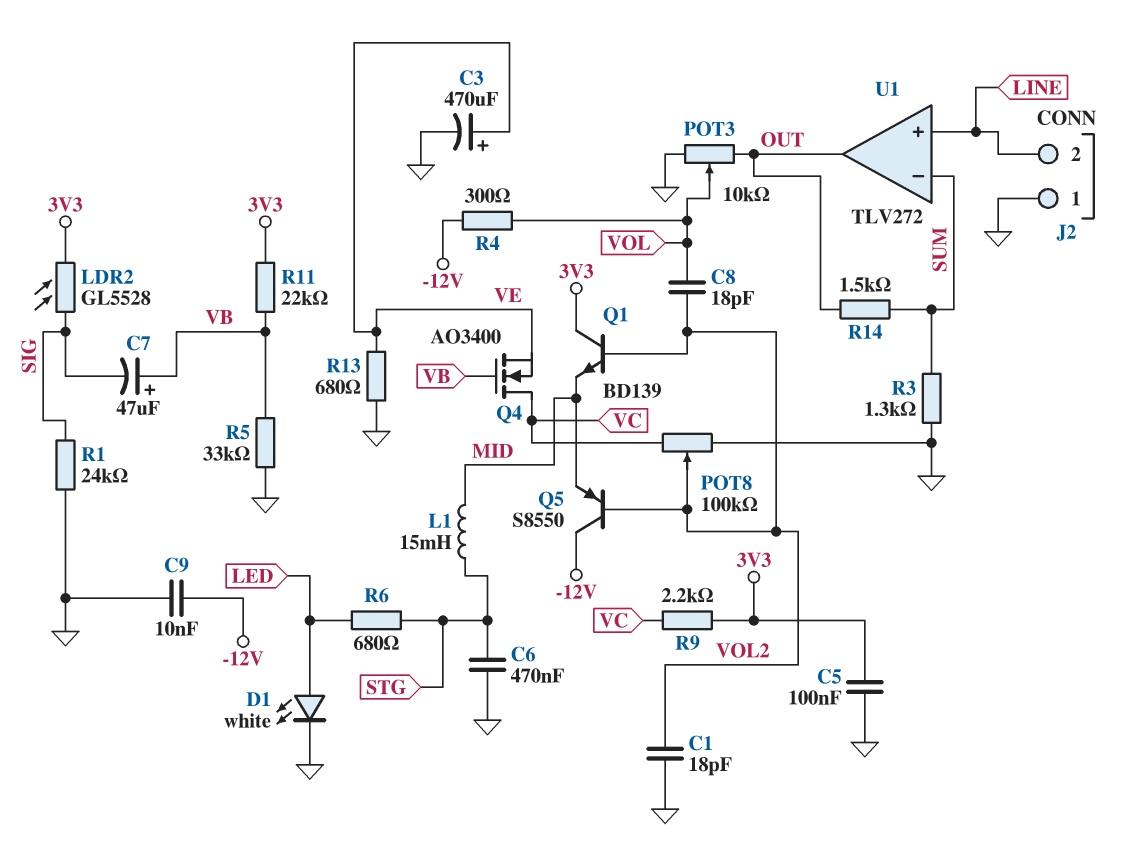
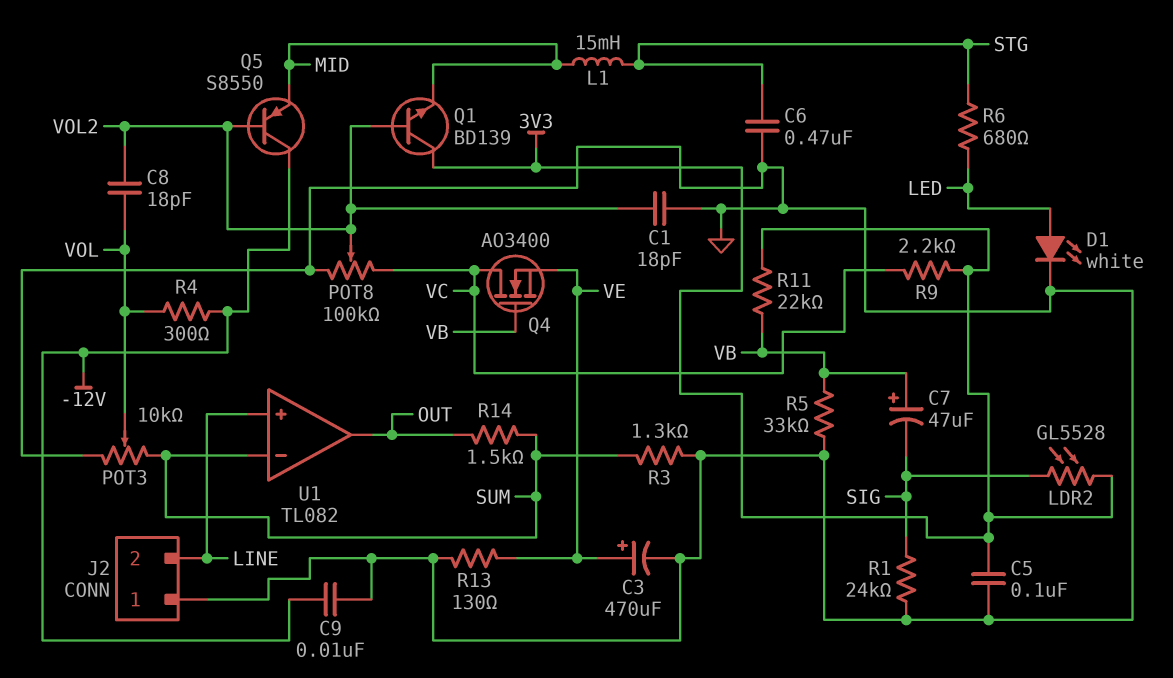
POT3: 10k (GND, OUT, wiper VOL) -> 10k (GND, SUM, wiper VOL)
R13: 680 (GND, VE) -> 130 (GND, VE)
U1: TLV272 -> TL082

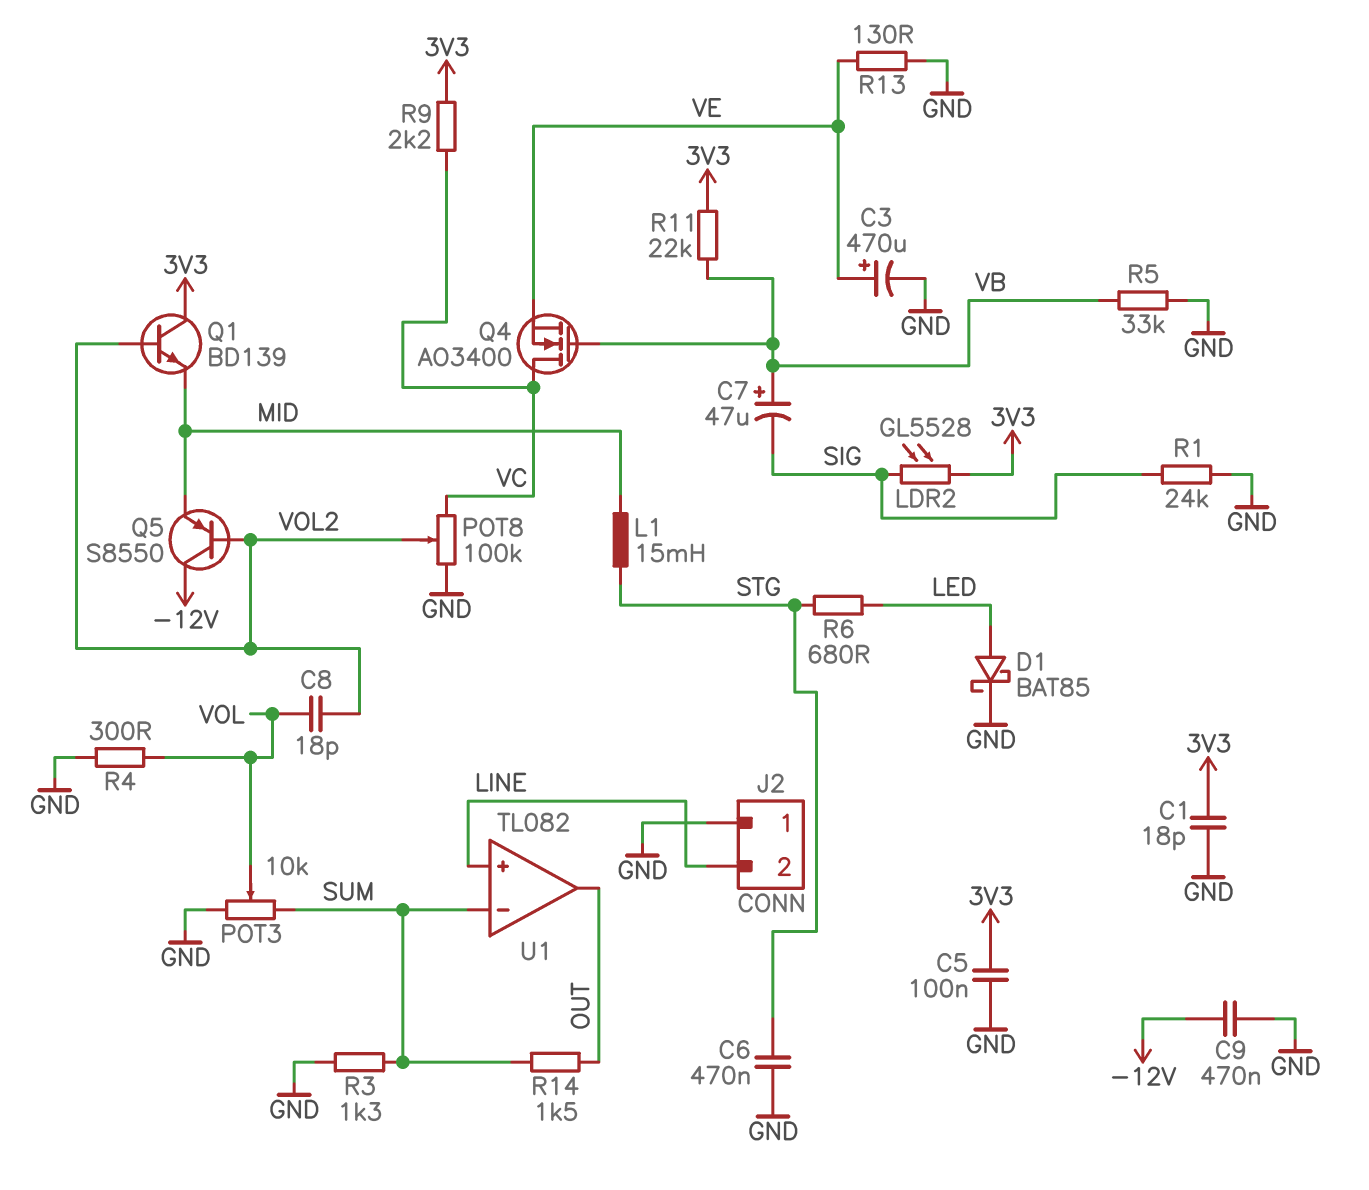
C1: 18pF (GND, VOL2) -> 18pF (3V3, GND)
C9: 10nF (-12V, GND) -> 470nF (-12V, GND)
D1: LED white (A LED, K GND) -> schottky BAT85 (A LED, K GND)
R4: 300 (-12V, VOL) -> 300 (GND, VOL)

